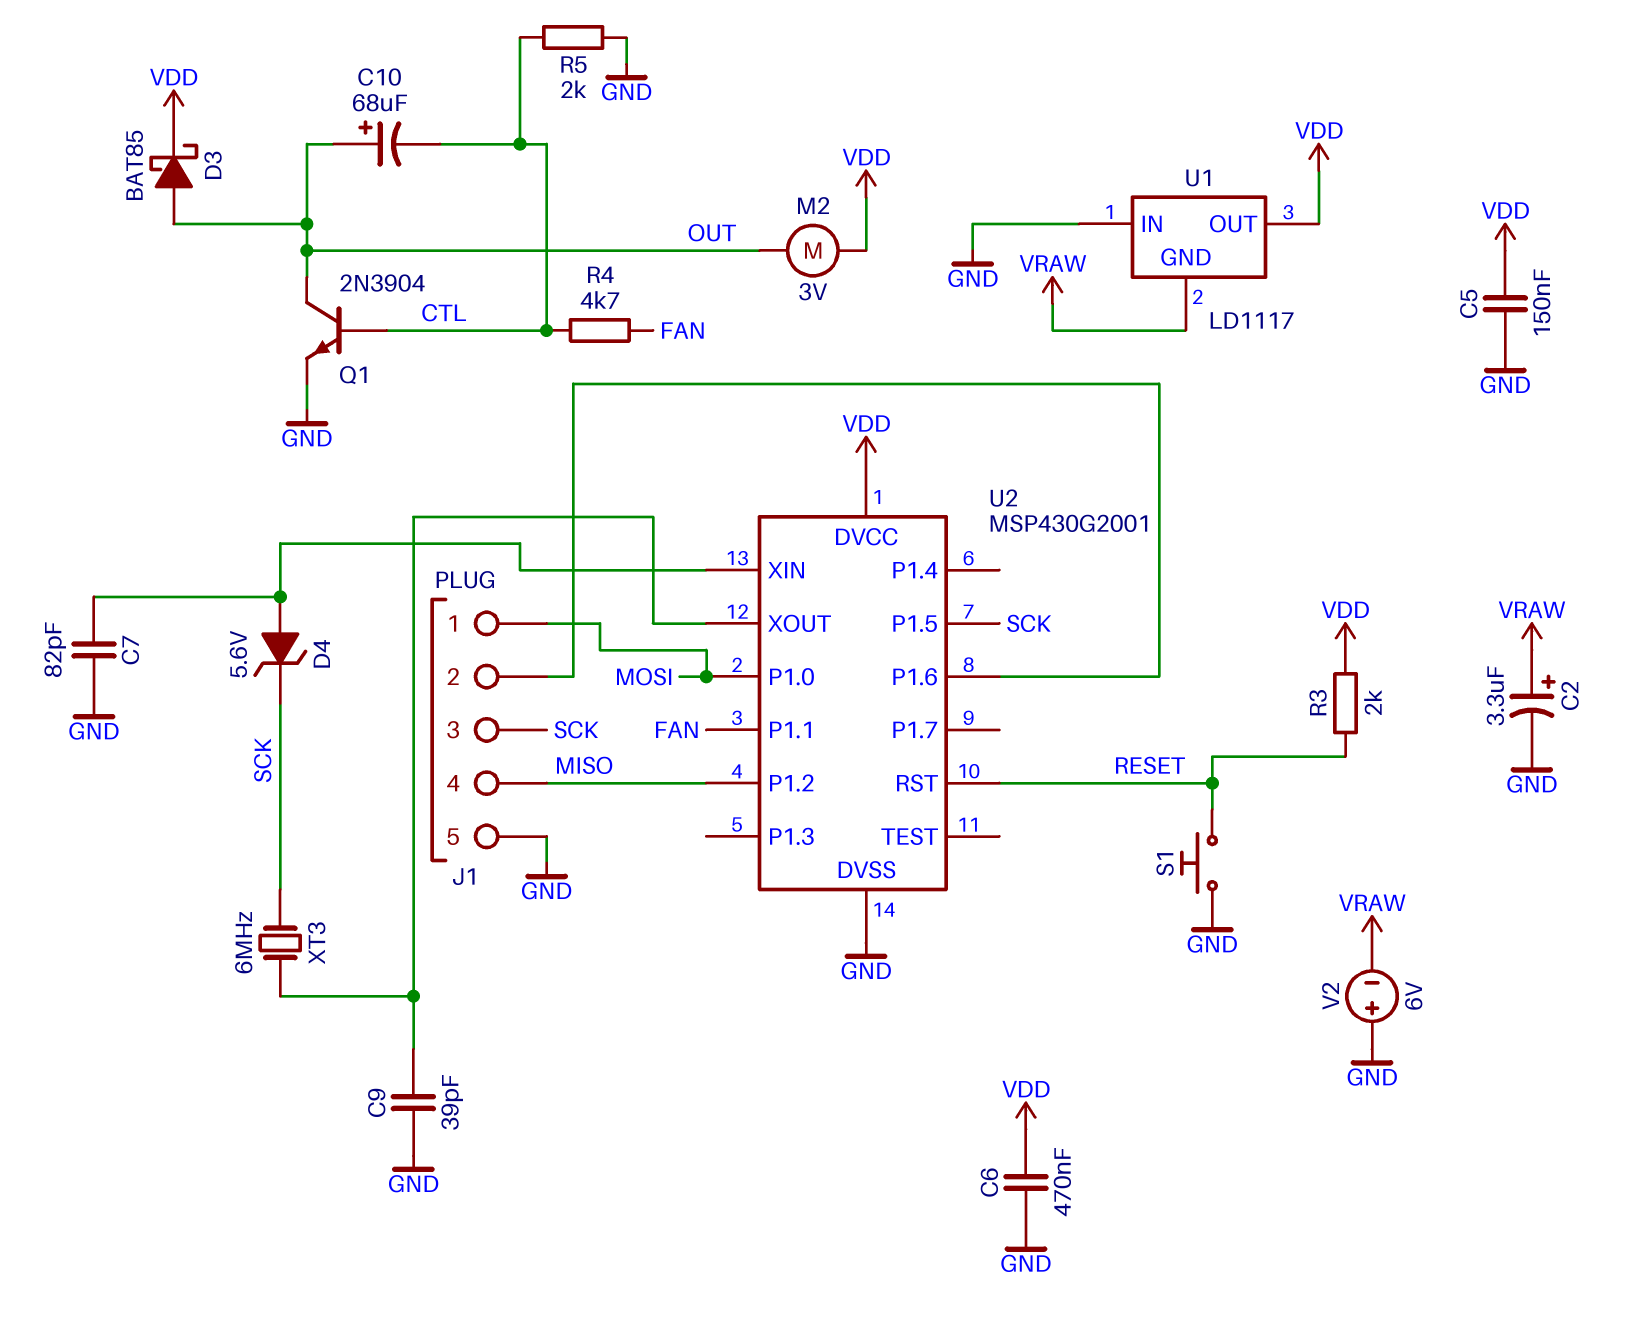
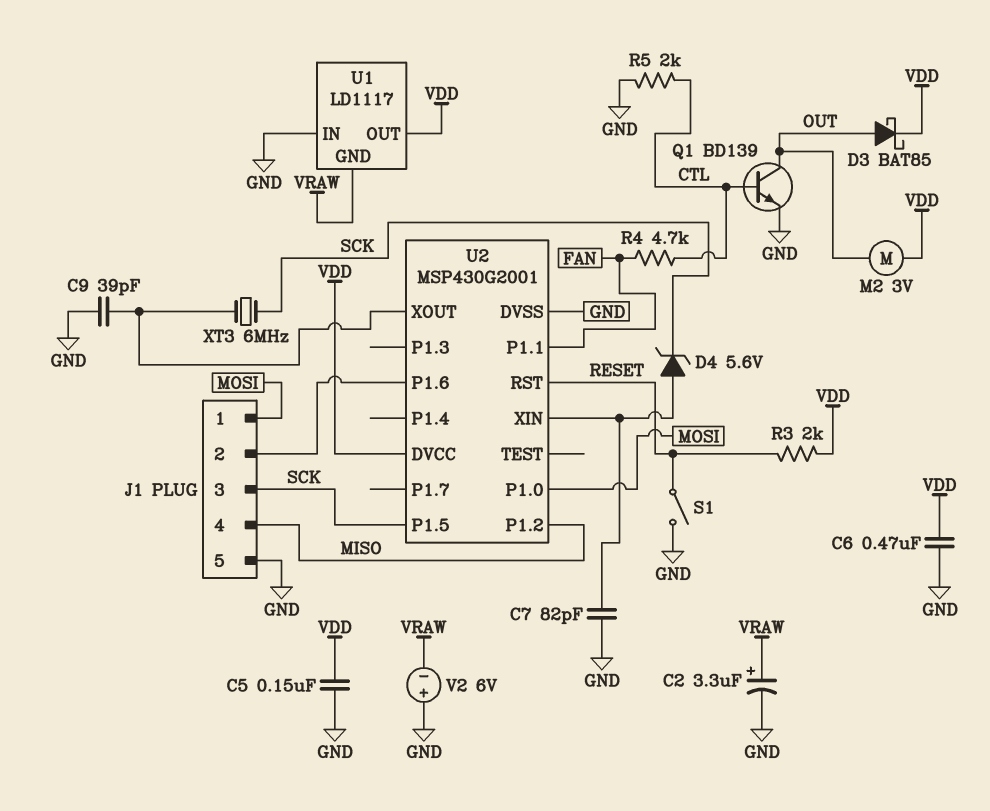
C10: 68uF (plus OUT, minus CTL) -> none
Q1: NPN 2N3904 (B CTL, C OUT, E GND) -> NPN BD139 (B CTL, C OUT, E GND)
S1: button (GND, RESET) -> switch (GND, RESET)

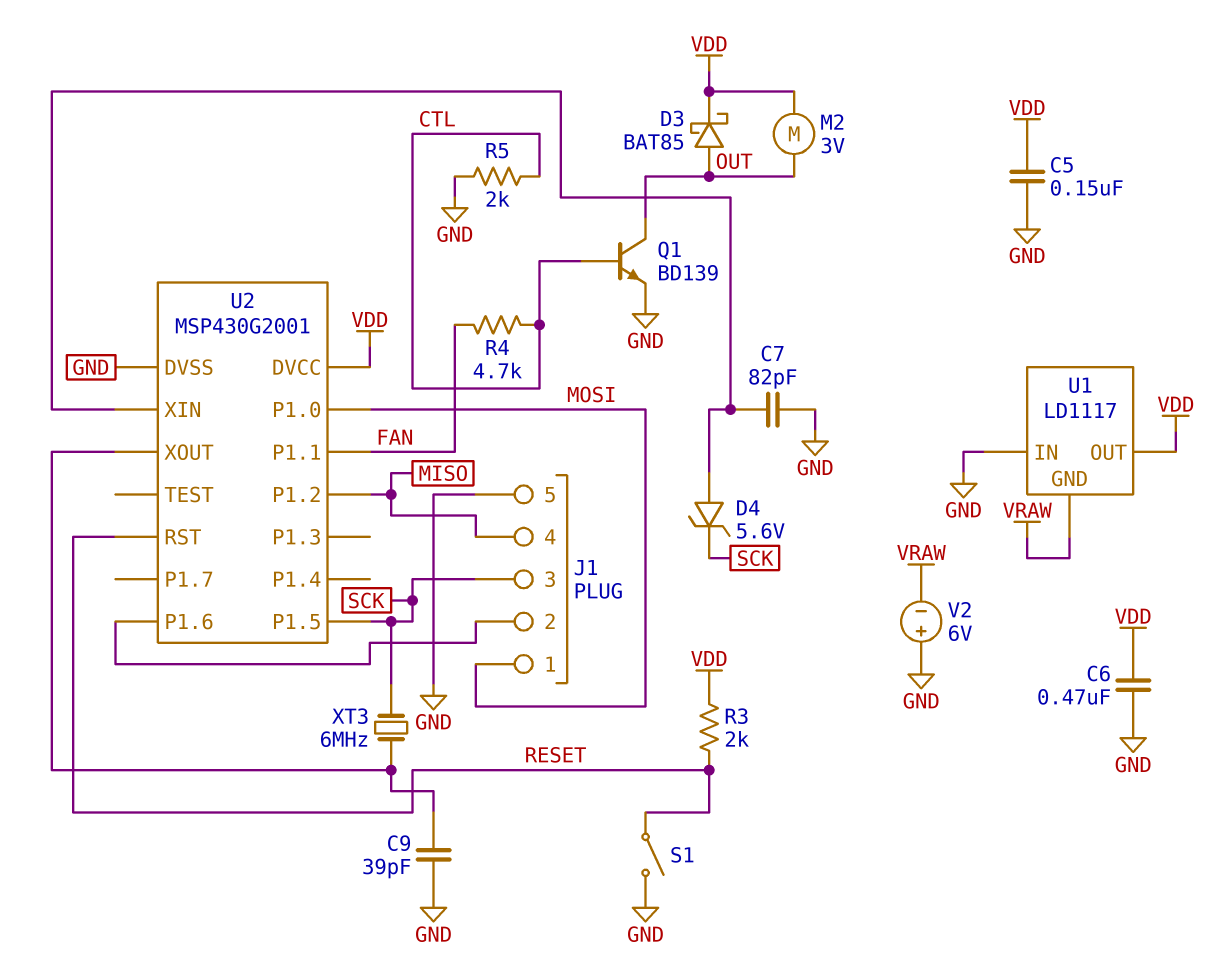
C2: 3.3uF (plus VRAW, minus GND) -> none

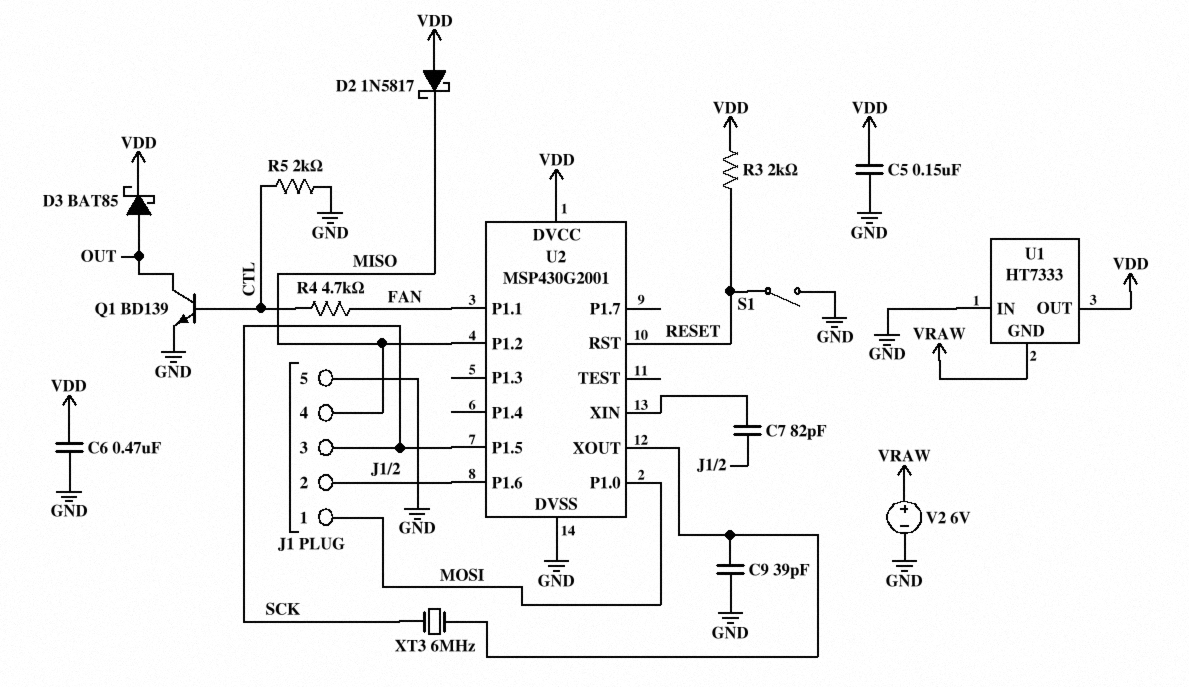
C7: 82pF (GND, U2/XIN) -> 82pF (J1/2, U2/XIN)
D2: none -> schottky 1N5817 (A VDD, K MISO)
D4: zener 5.6V (A U2/XIN, K SCK) -> none
M2: motor 3V (OUT, VDD) -> none
U1: LD1117 -> HT7333
V2: 6V (plus GND, minus VRAW) -> 6V (plus VRAW, minus GND)

